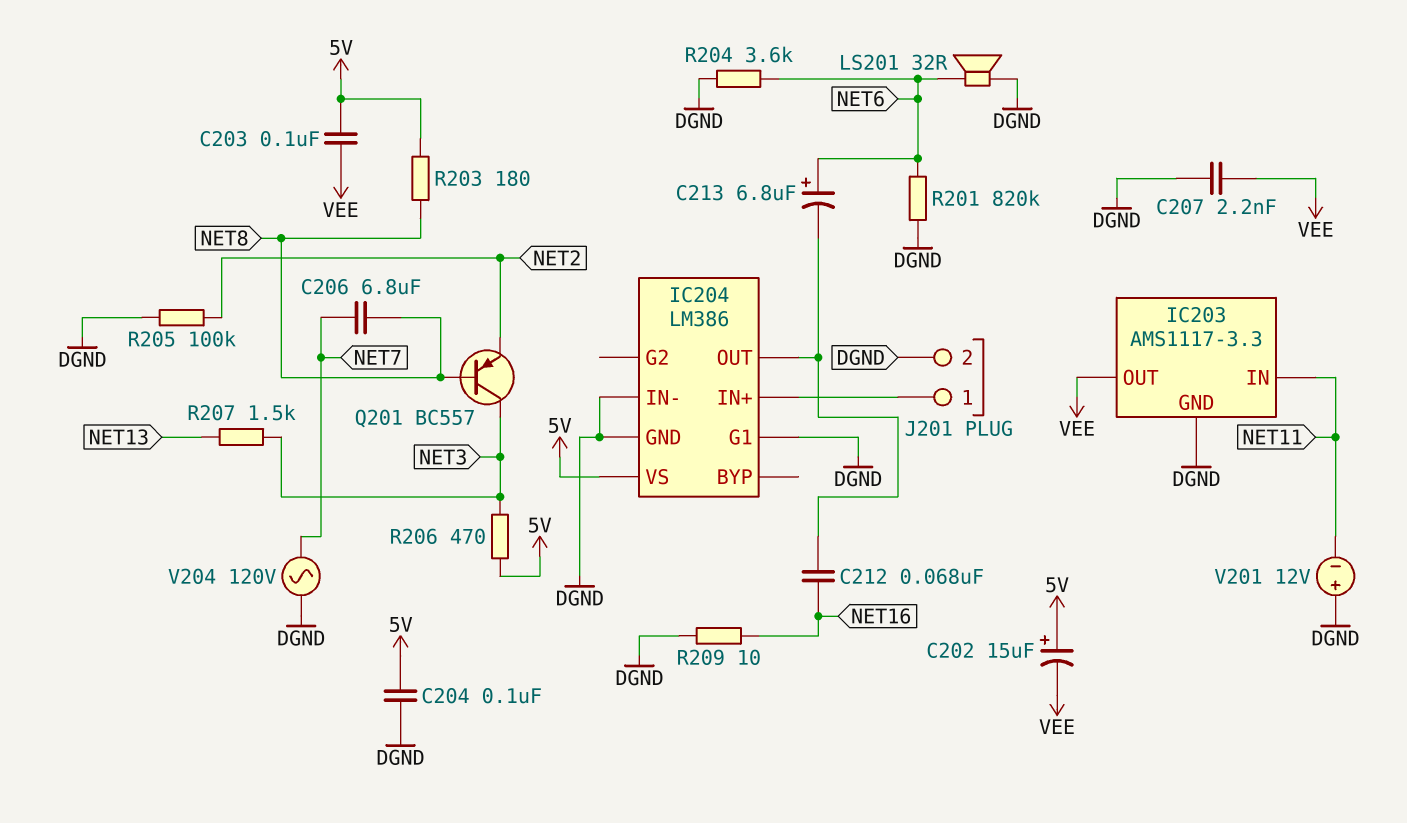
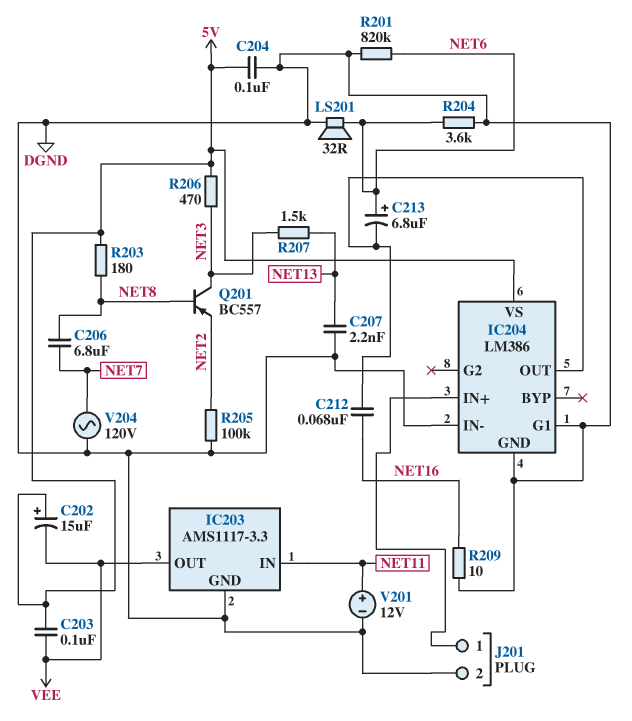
C207: 2.2nF (DGND, VEE) -> 2.2nF (DGND, NET13)
V201: 12V (plus DGND, minus NET11) -> 12V (plus NET11, minus DGND)

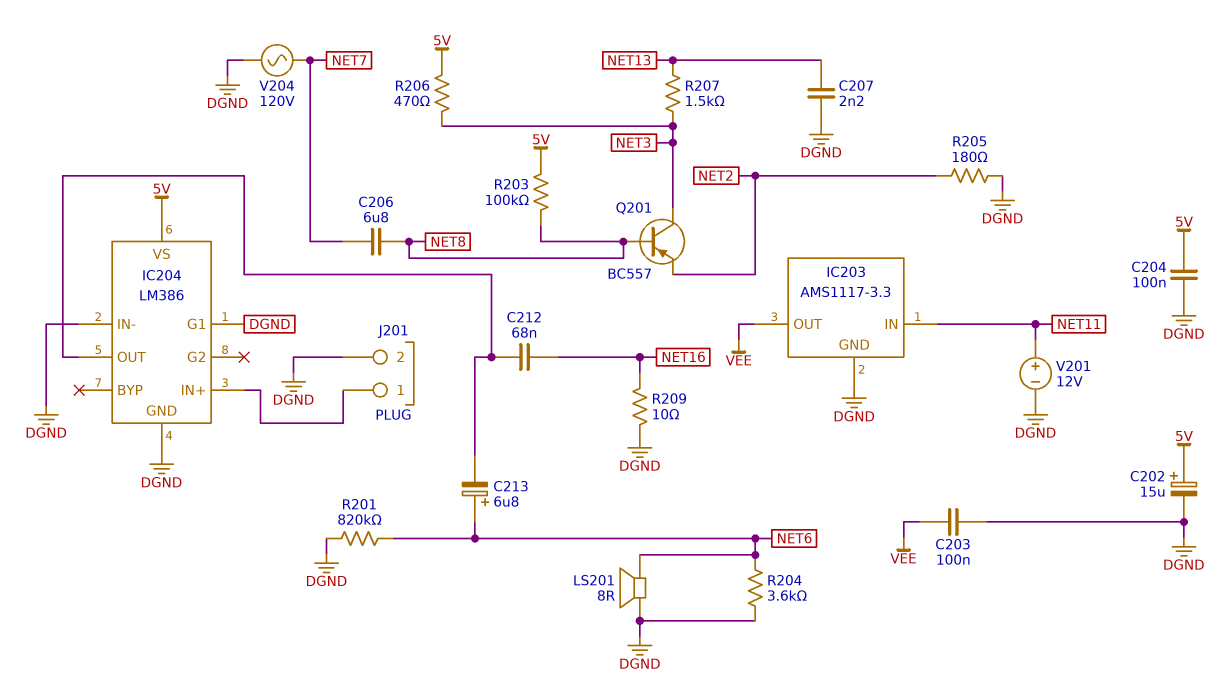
C202: 15uF (plus 5V, minus VEE) -> 15uF (plus 5V, minus DGND)
C203: 100nF (5V, VEE) -> 100nF (DGND, VEE)
LS201: speaker 32R (DGND, NET6) -> speaker 8R (DGND, NET6)
R203: 180 (5V, NET8) -> 100k (5V, NET8)
R205: 100k (DGND, NET2) -> 180 (DGND, NET2)

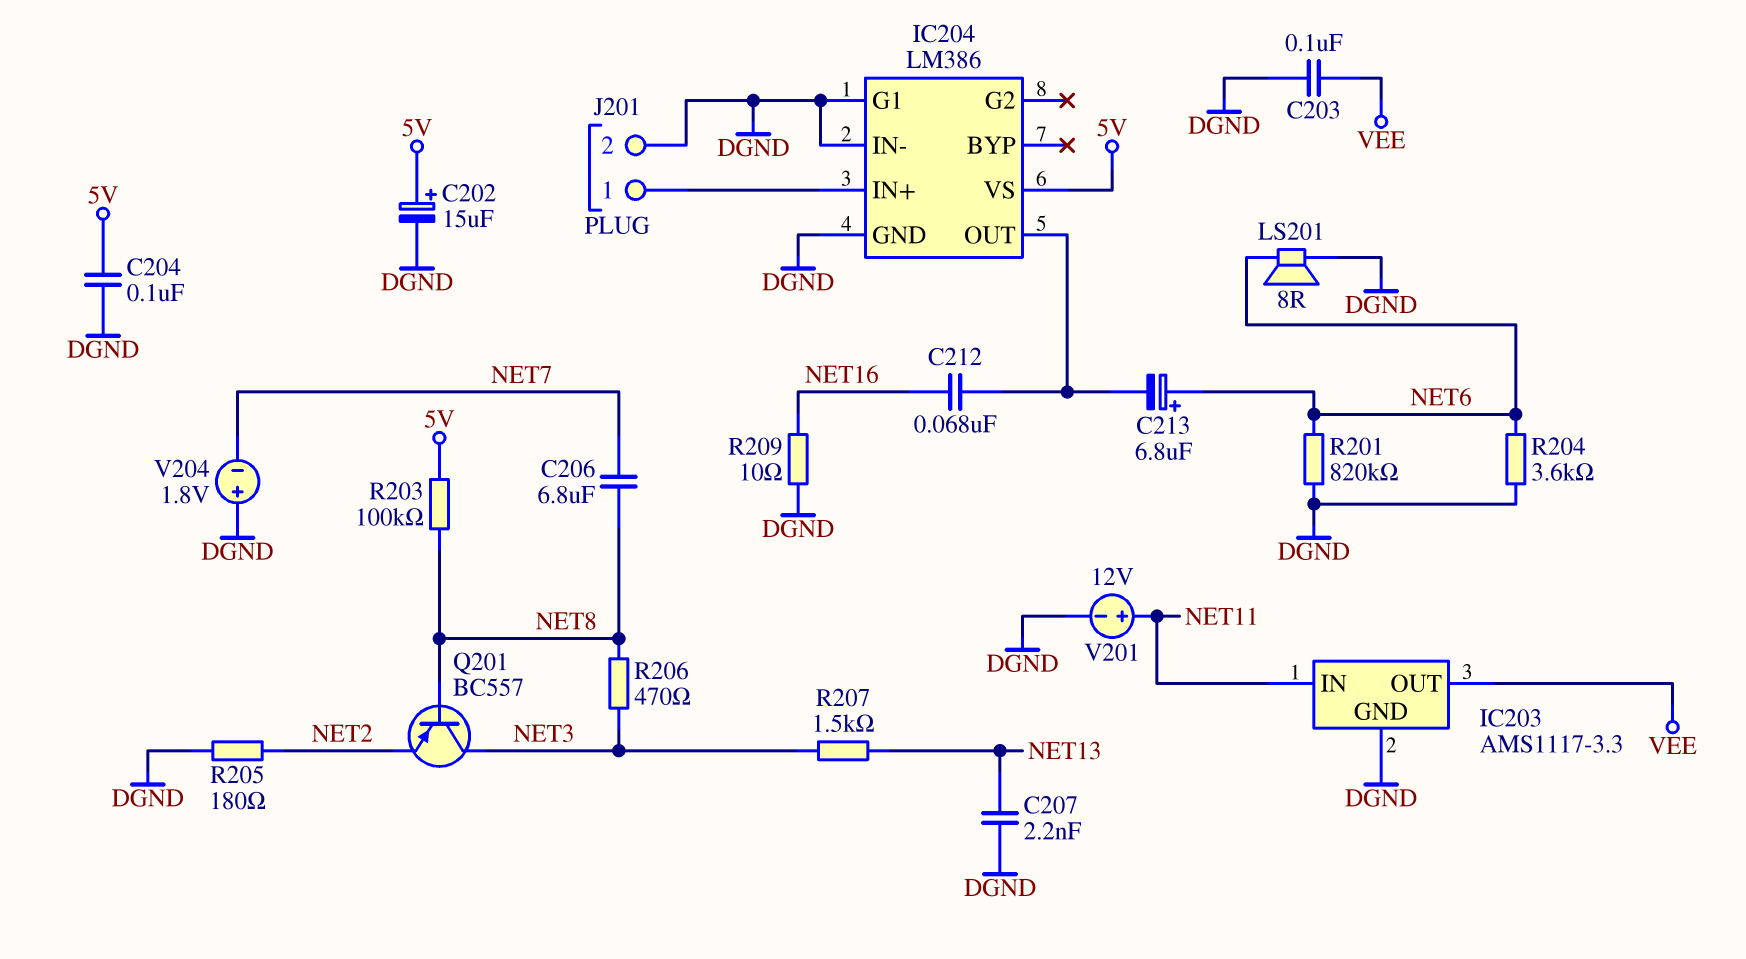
R206: 470 (5V, NET3) -> 470 (NET3, NET8)
V204: AC 120V (DGND, NET7) -> 1.8V (plus DGND, minus NET7)

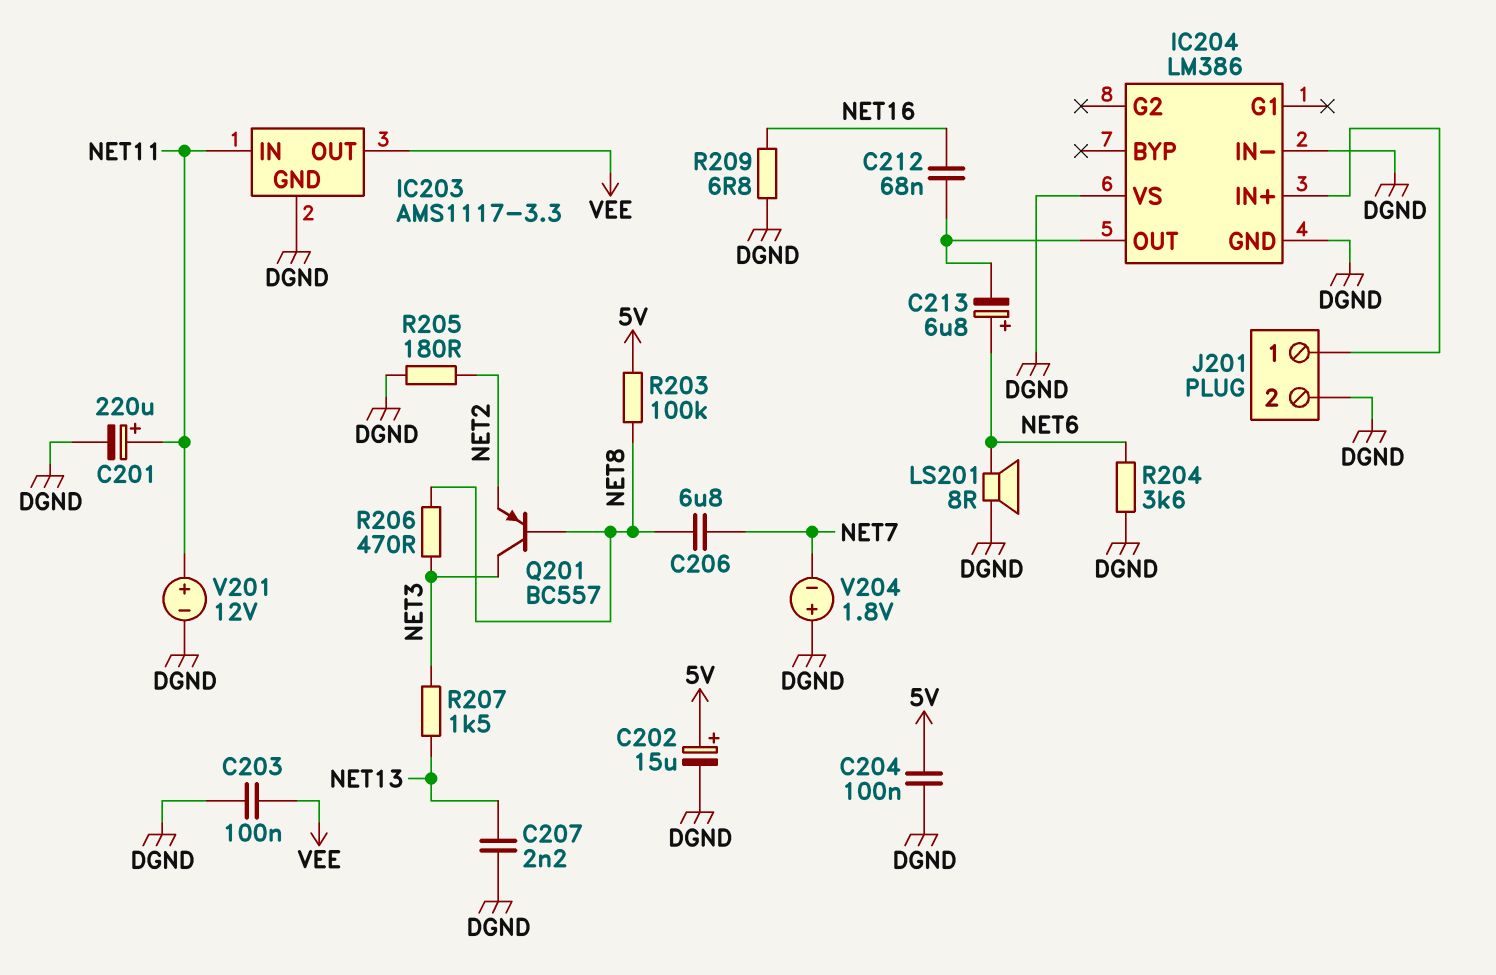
C201: none -> 220uF (plus NET11, minus DGND)
IC204 pin G1: DGND -> none
IC204 pin VS: 5V -> DGND
R201: 820k (DGND, NET6) -> none
R209: 10 (DGND, NET16) -> 6.8 (DGND, NET16)

